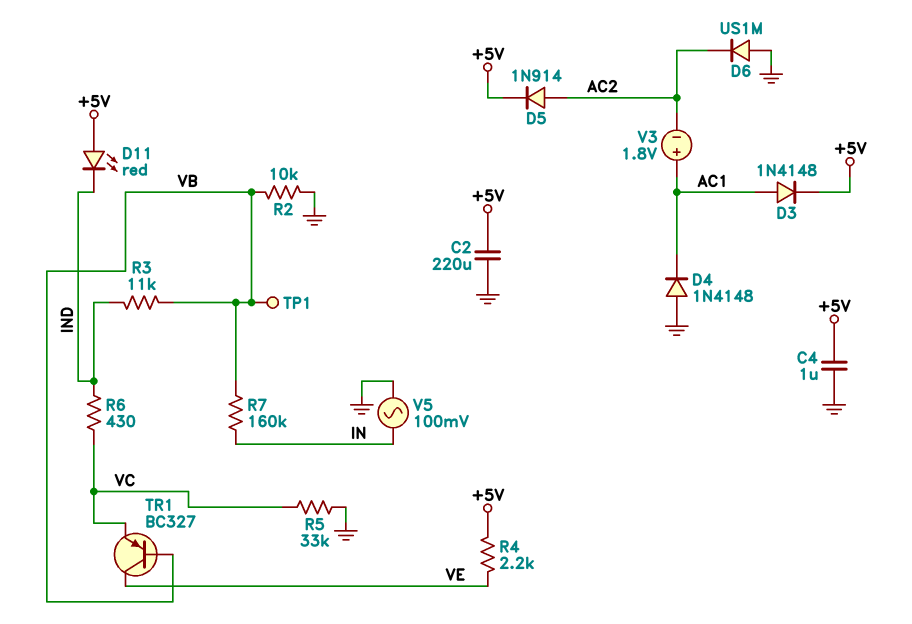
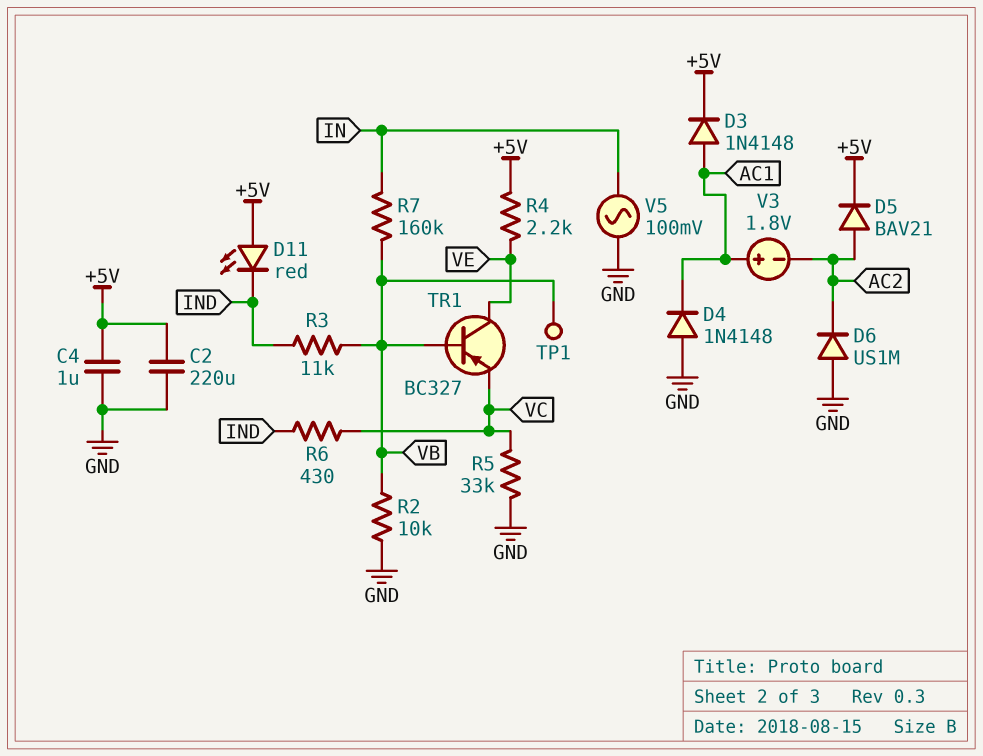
D5: diode 1N914 (A AC2, K +5V) -> diode BAV21 (A AC2, K +5V)

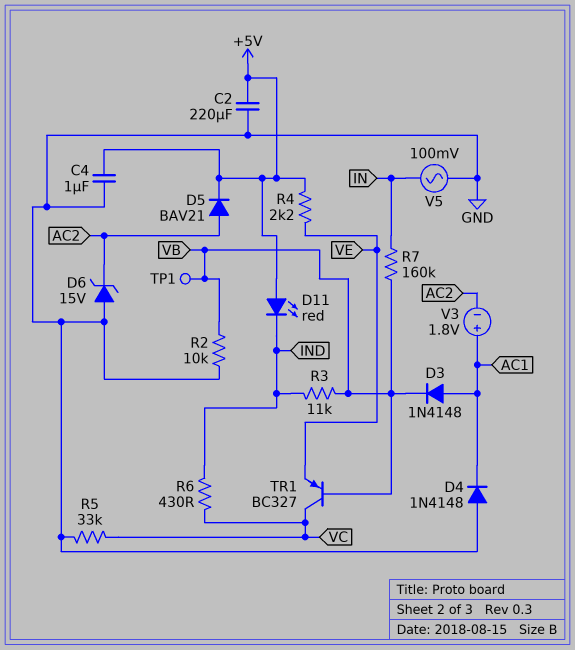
D3: diode 1N4148 (A AC1, K +5V) -> diode 1N4148 (A AC1, K VB)
D6: diode US1M (A GND, K AC2) -> zener 15V (A GND, K AC2)
TR1: PNP BC327 (B VB, C VE, E VC) -> PNP BC327 (B VB, C VC, E VE)

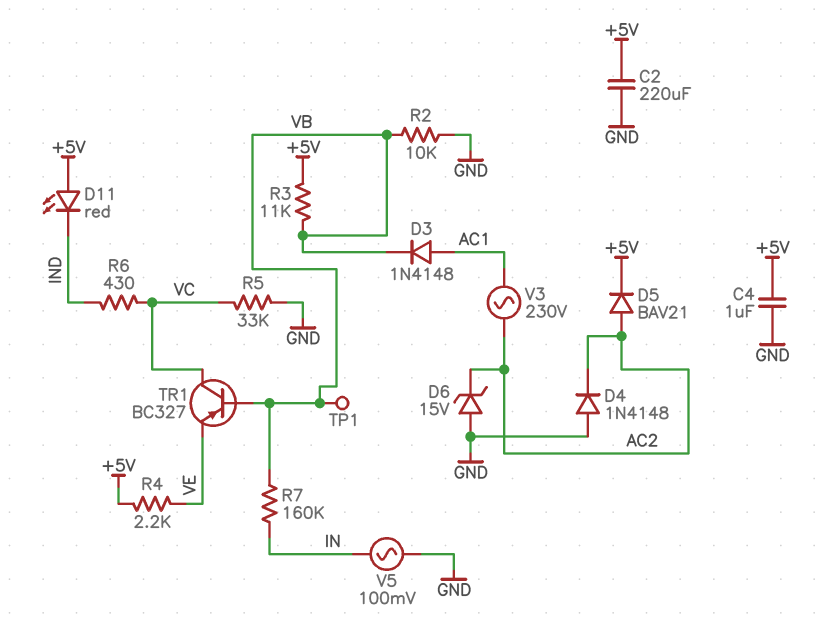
D4: diode 1N4148 (A GND, K AC1) -> diode 1N4148 (A GND, K AC2)
R3: 11k (IND, VB) -> 11k (+5V, VB)
V3: 1.8V (plus AC1, minus AC2) -> AC 230V (AC1, AC2)

